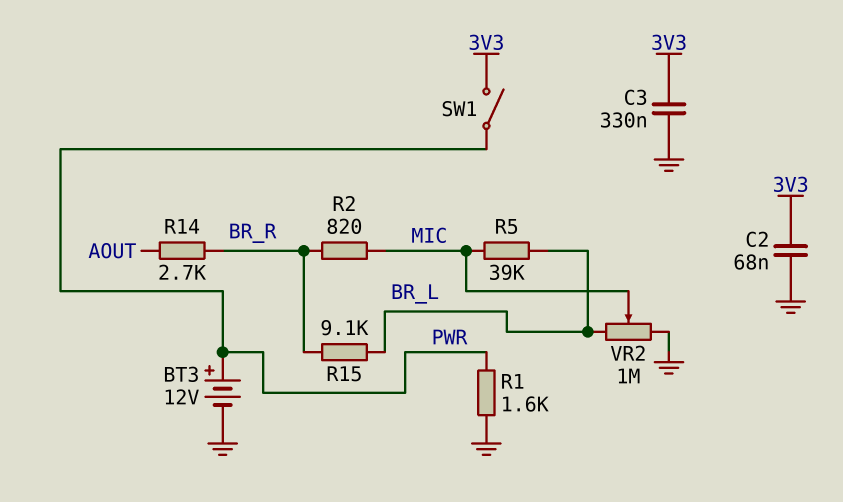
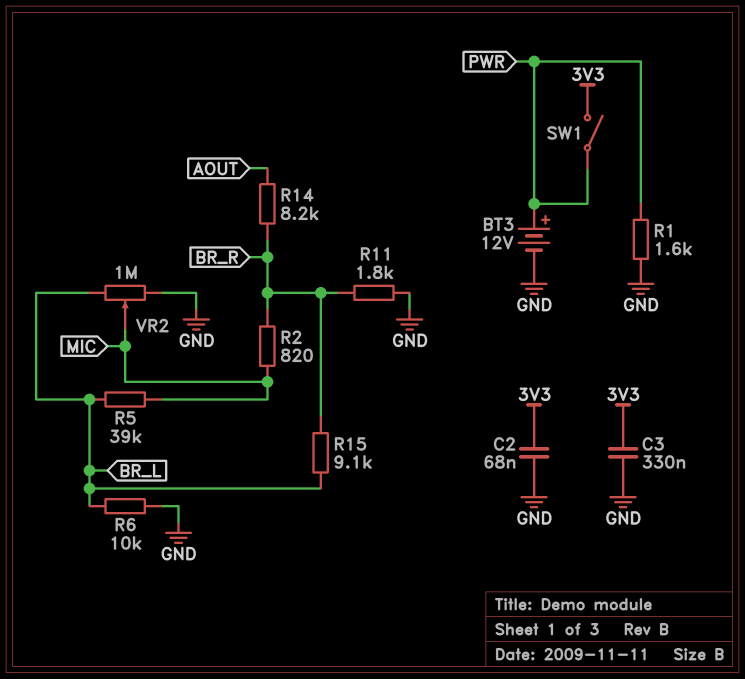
R6: none -> 10k (BR_L, GND)
R11: none -> 1.8k (BR_R, GND)
R14: 2.7k (AOUT, BR_R) -> 8.2k (AOUT, BR_R)

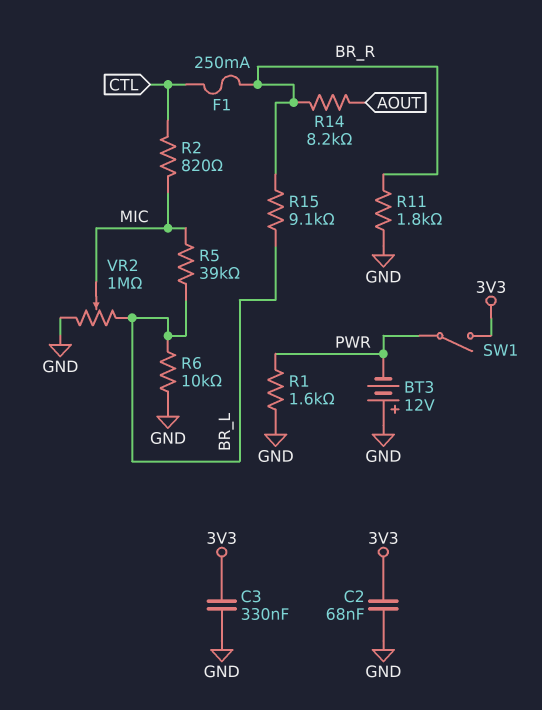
BT3: 12V (plus PWR, minus GND) -> 12V (plus GND, minus PWR)
F1: none -> 250mA (BR_R, CTL)
R2: 820 (BR_R, MIC) -> 820 (CTL, MIC)

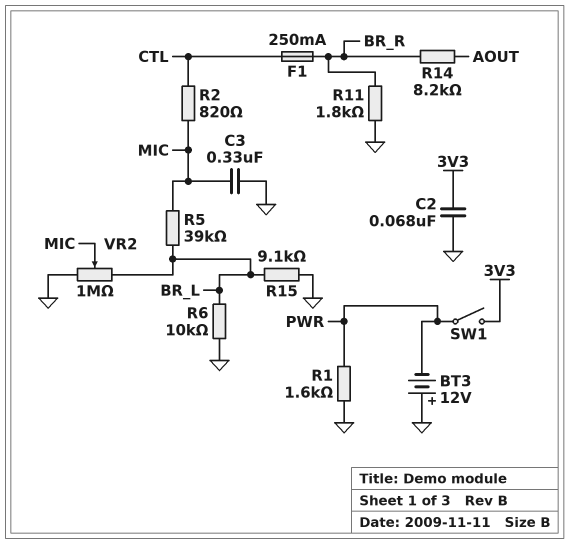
C3: 330nF (3V3, GND) -> 330nF (GND, MIC)
R15: 9.1k (BR_L, BR_R) -> 9.1k (BR_L, GND)

